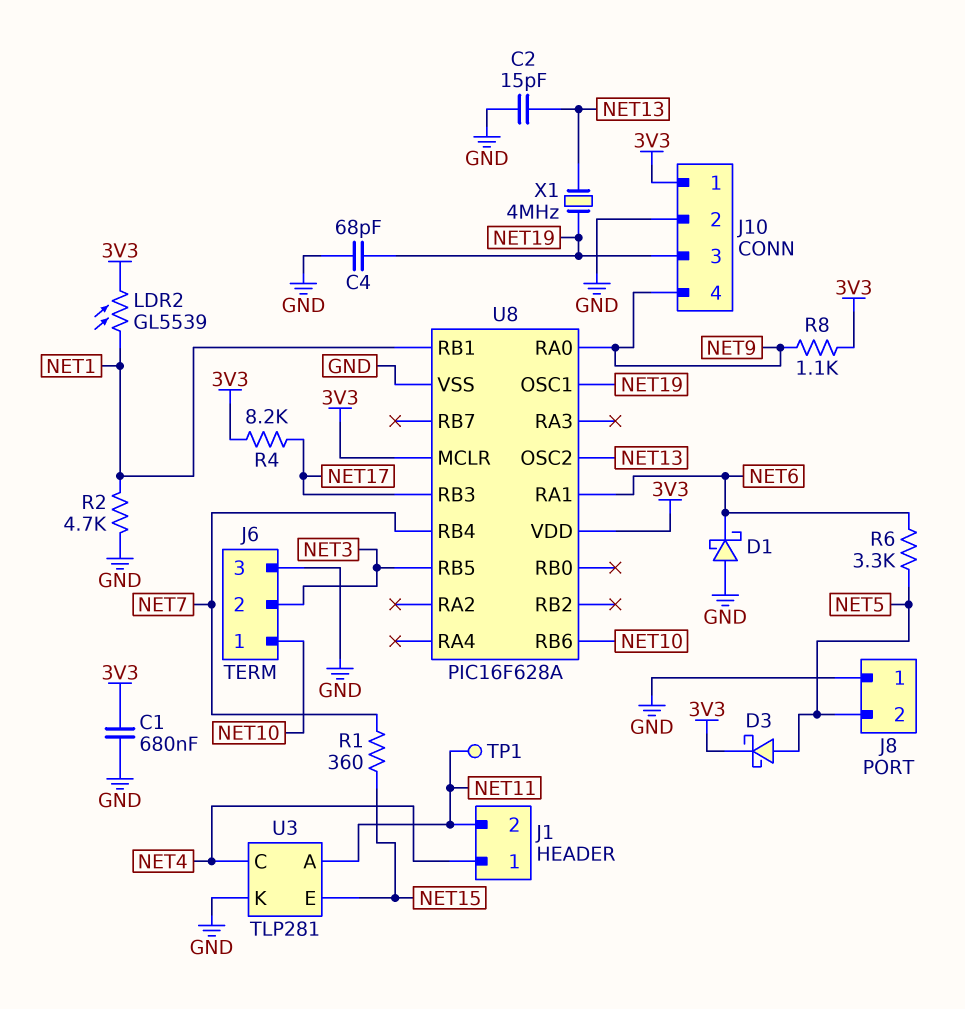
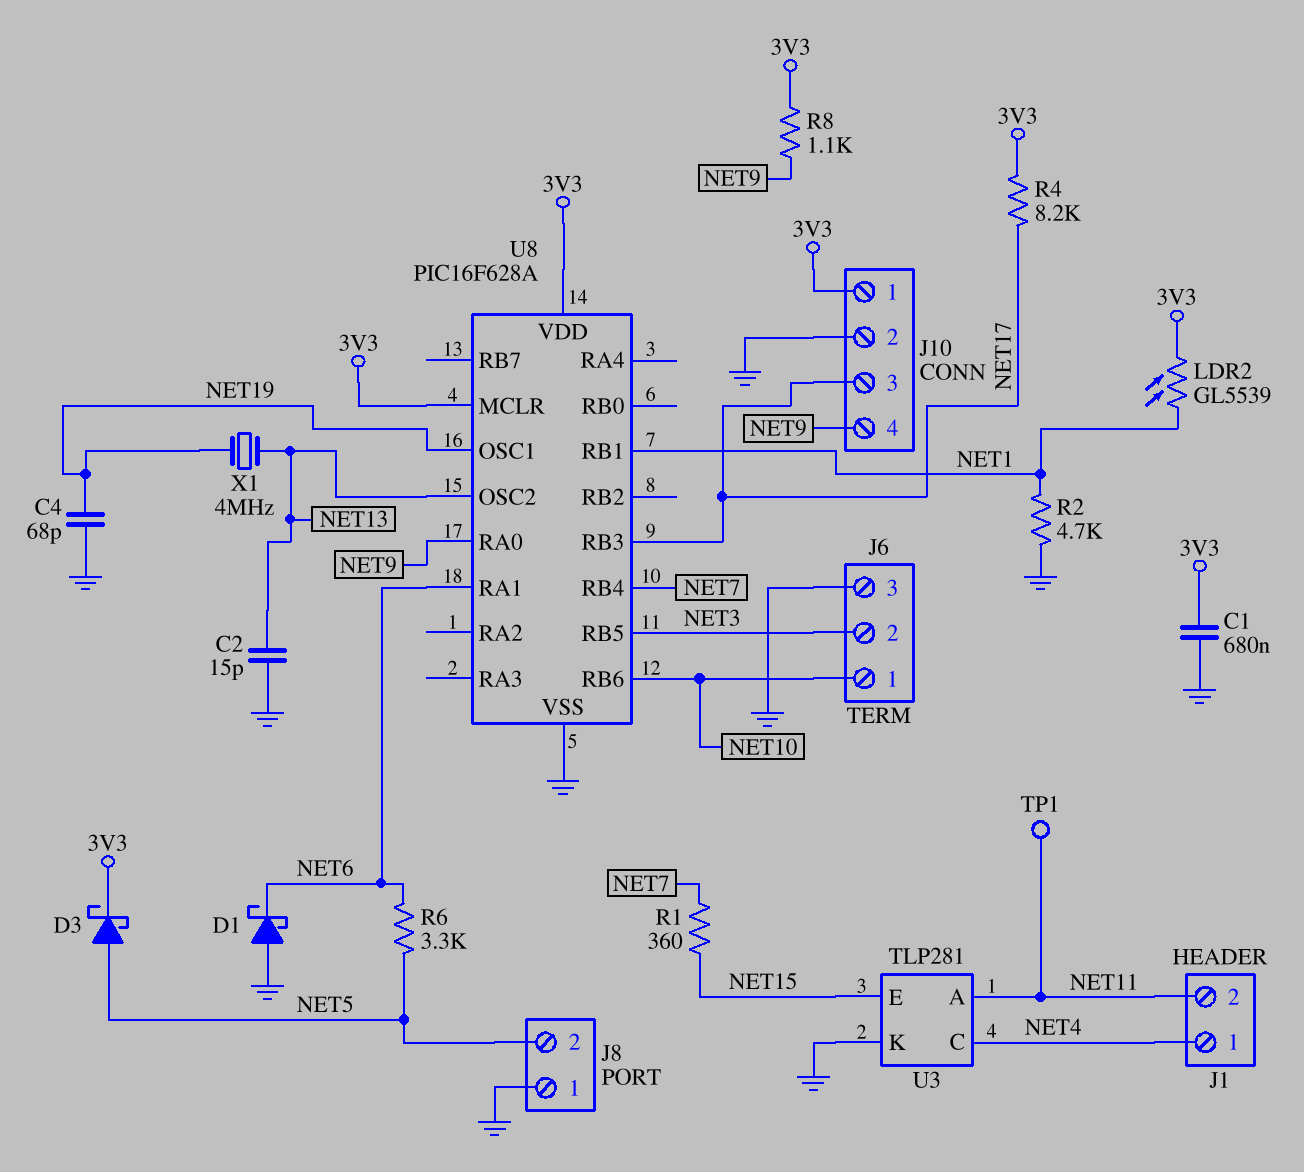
J10 pin 3: NET19 -> NET17

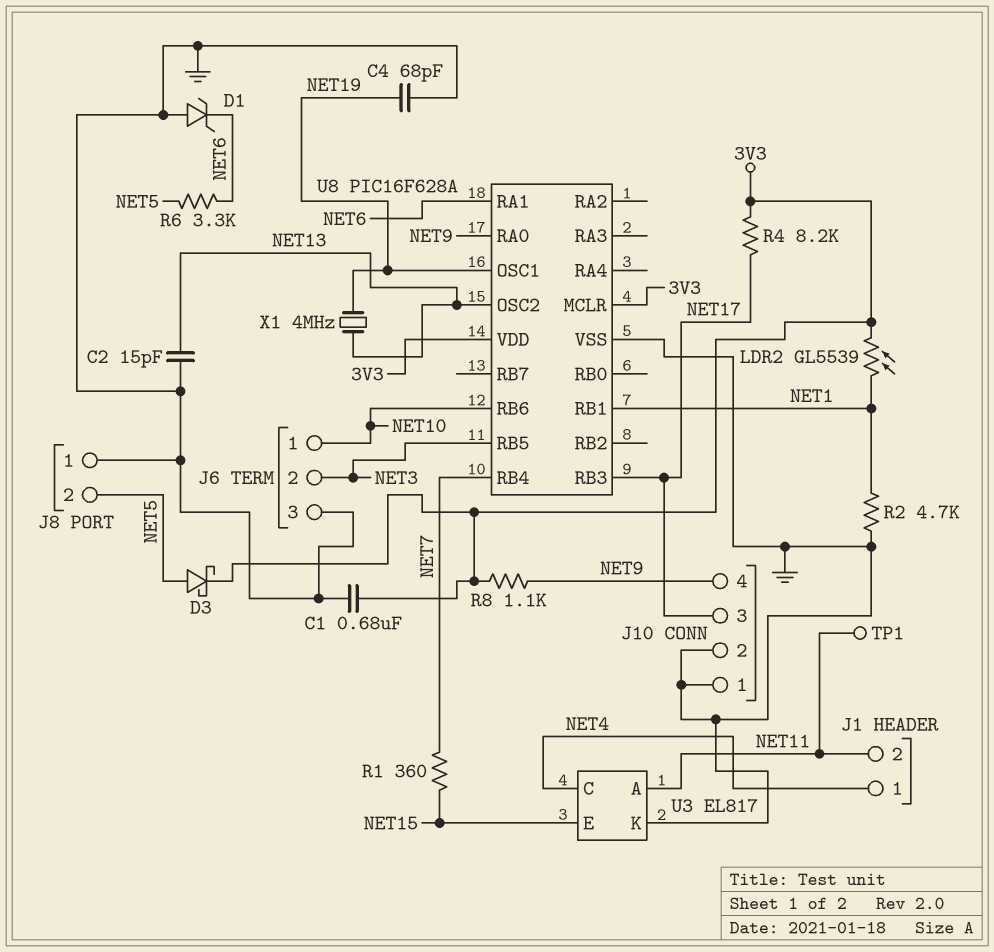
D1: schottky (A GND, K NET6) -> zener (A GND, K NET6)
J10 pin 1: 3V3 -> GND
U3: TLP281 -> EL817

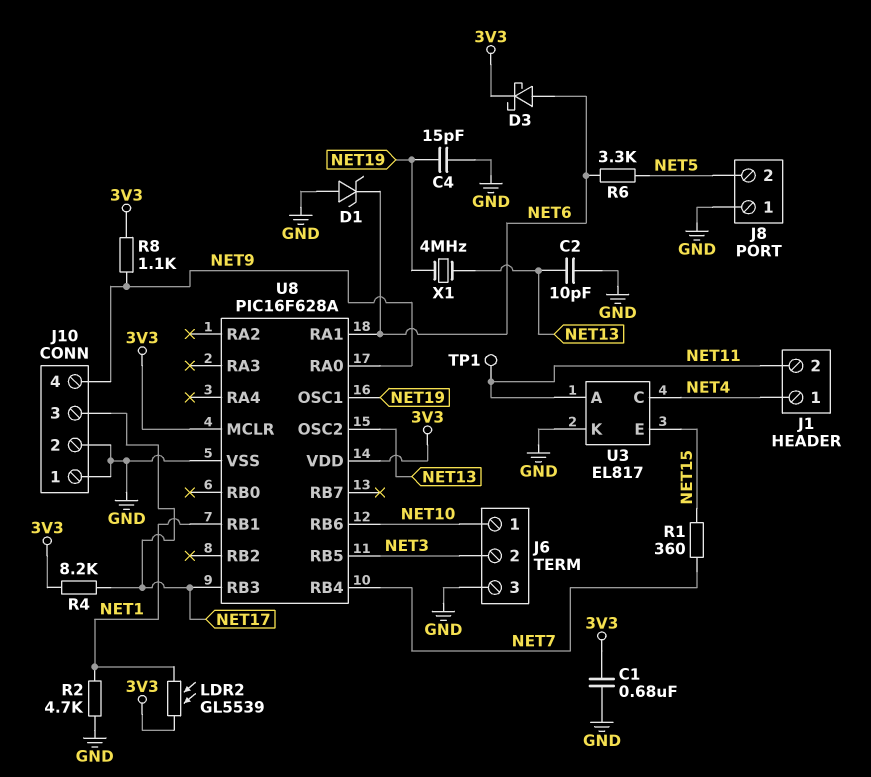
C2: 15pF (GND, NET13) -> 10pF (GND, NET13)
C4: 68pF (GND, NET19) -> 15pF (GND, NET19)
D3: schottky (A NET5, K 3V3) -> schottky (A NET6, K 3V3)

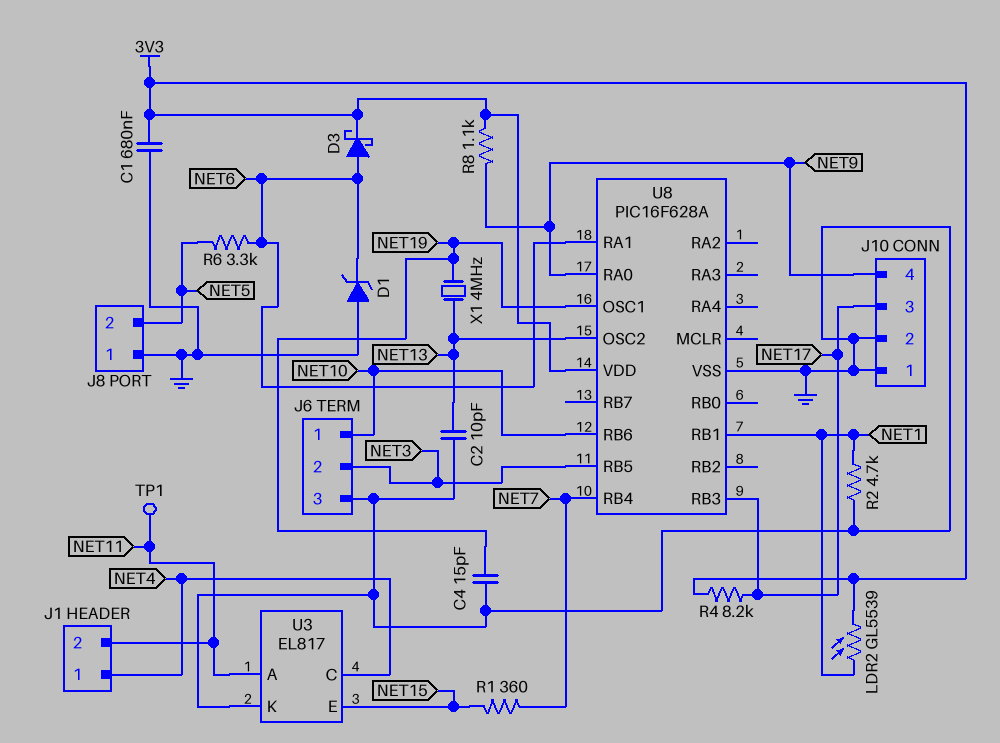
U8 pin MCLR: 3V3 -> none

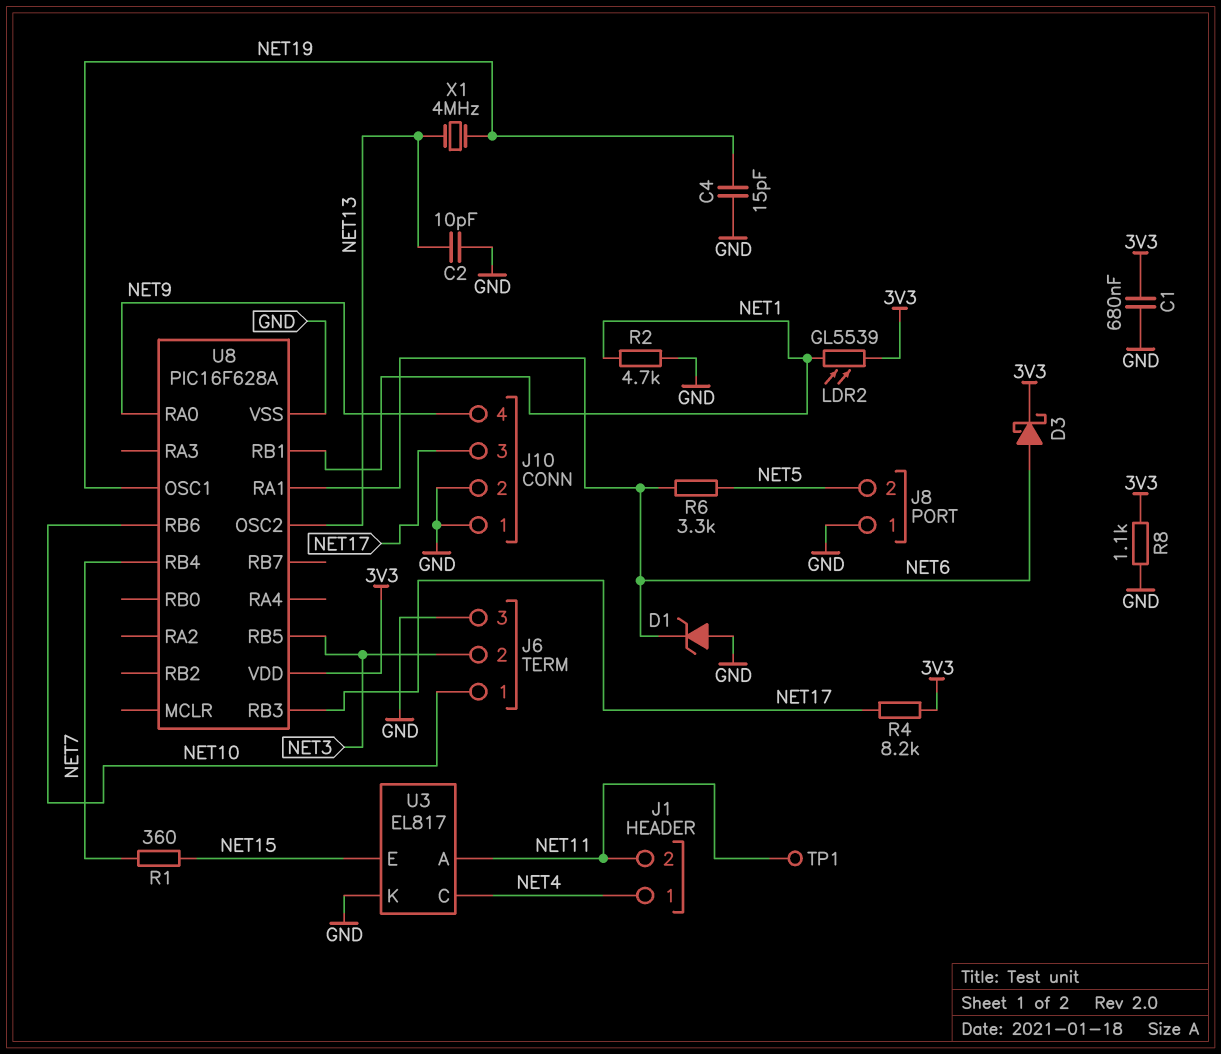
R8: 1.1k (3V3, NET9) -> 1.1k (3V3, GND)

